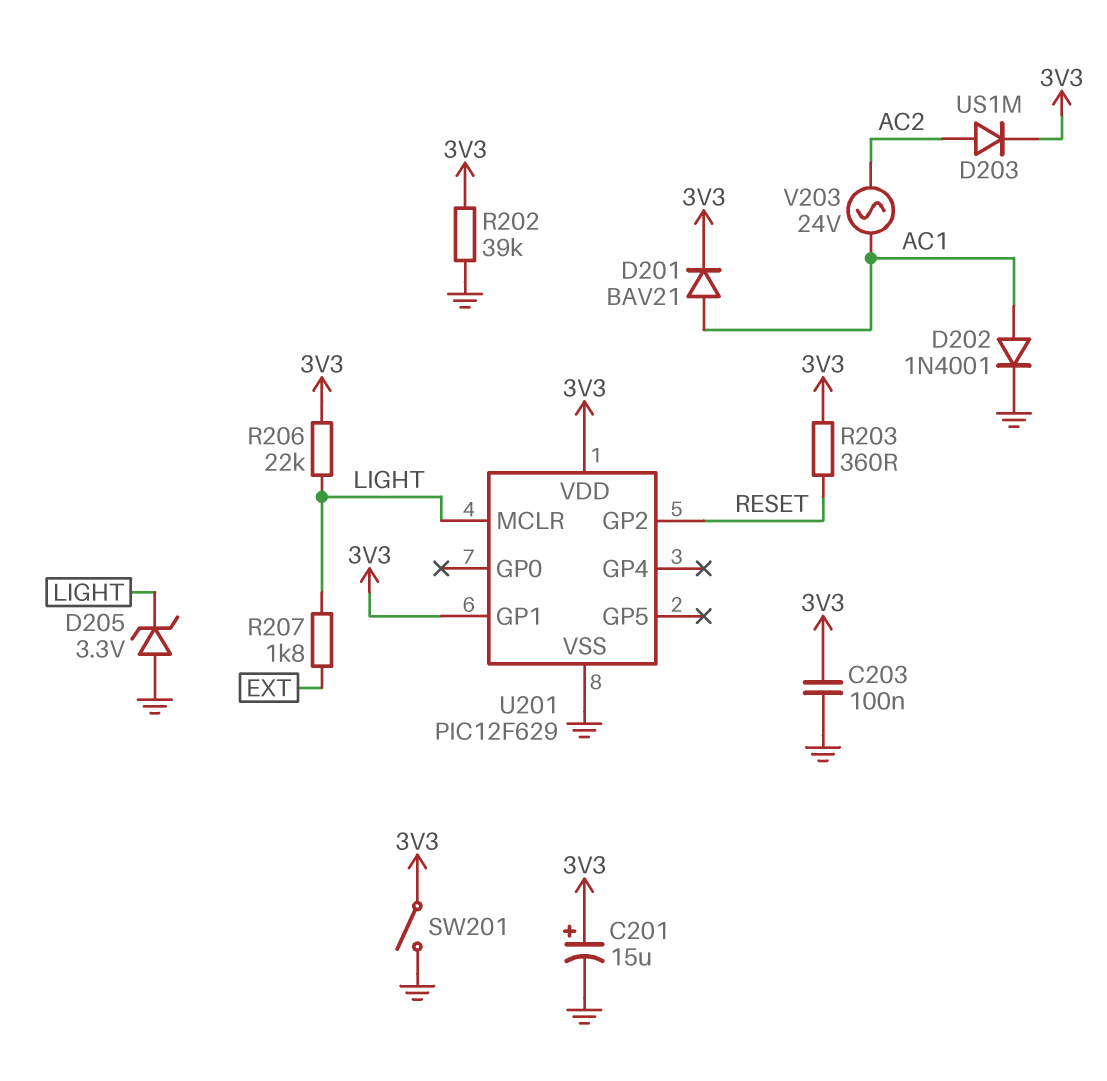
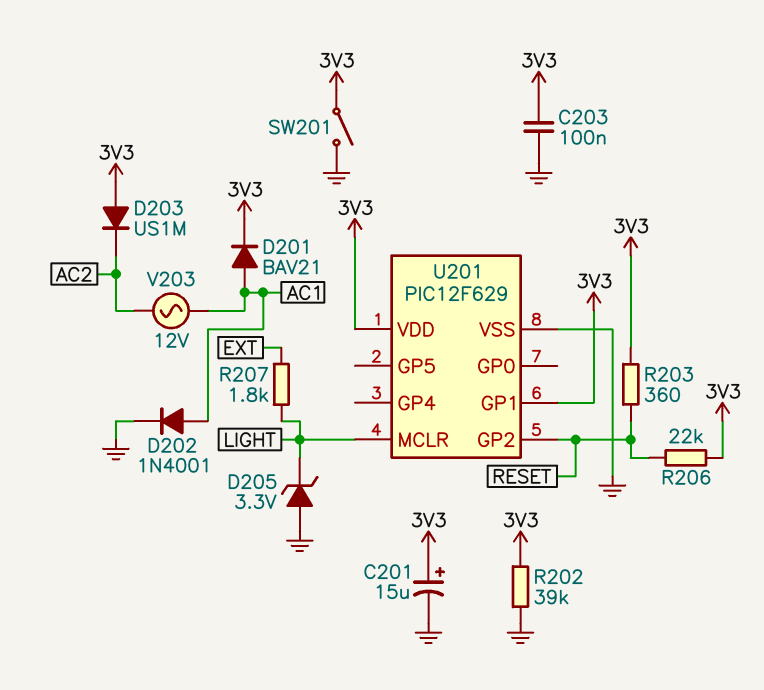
D203: diode US1M (A AC2, K 3V3) -> diode US1M (A 3V3, K AC2)
R206: 22k (3V3, LIGHT) -> 22k (3V3, RESET)
V203: AC 24V (AC1, AC2) -> AC 12V (AC1, AC2)

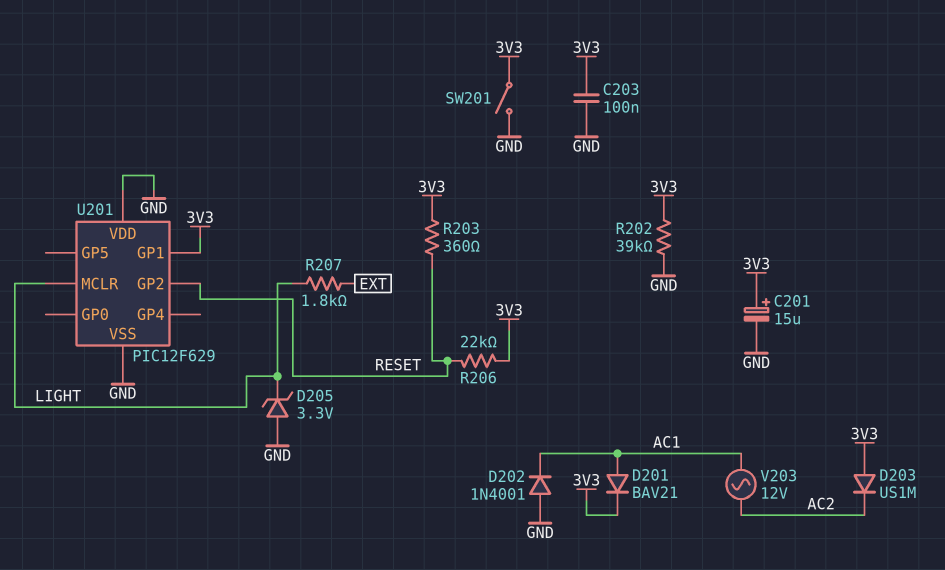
D202: diode 1N4001 (A AC1, K GND) -> diode 1N4001 (A GND, K AC1)
U201 pin VDD: 3V3 -> GND

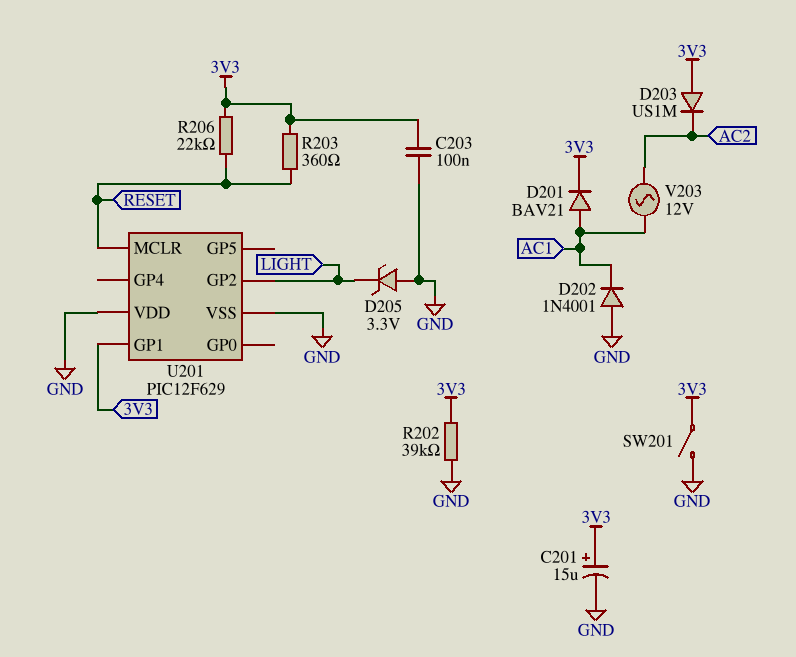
R207: 1.8k (EXT, LIGHT) -> none
U201 pin GP2: RESET -> LIGHT
U201 pin MCLR: LIGHT -> RESET

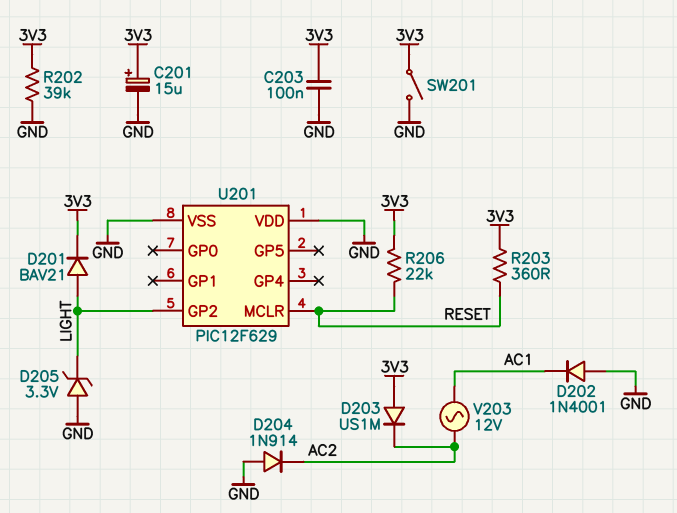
D201: diode BAV21 (A AC1, K 3V3) -> diode BAV21 (A LIGHT, K 3V3)
D204: none -> diode 1N914 (A GND, K AC2)
U201 pin GP1: 3V3 -> none

